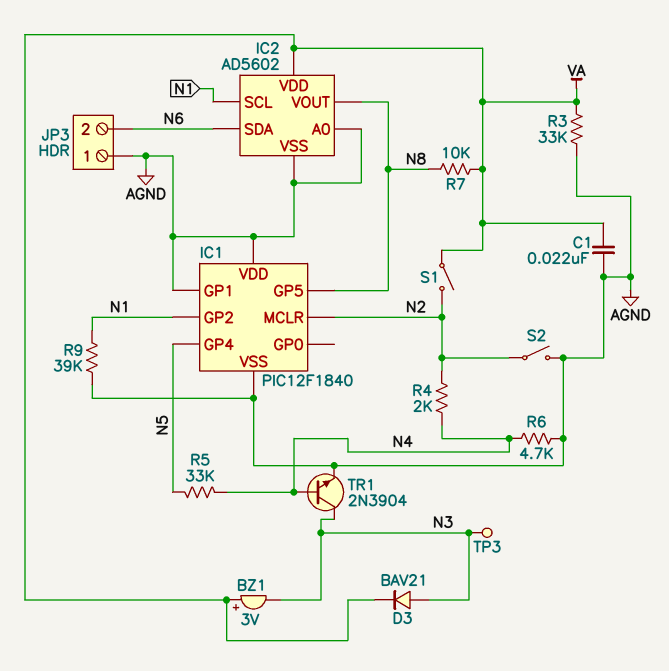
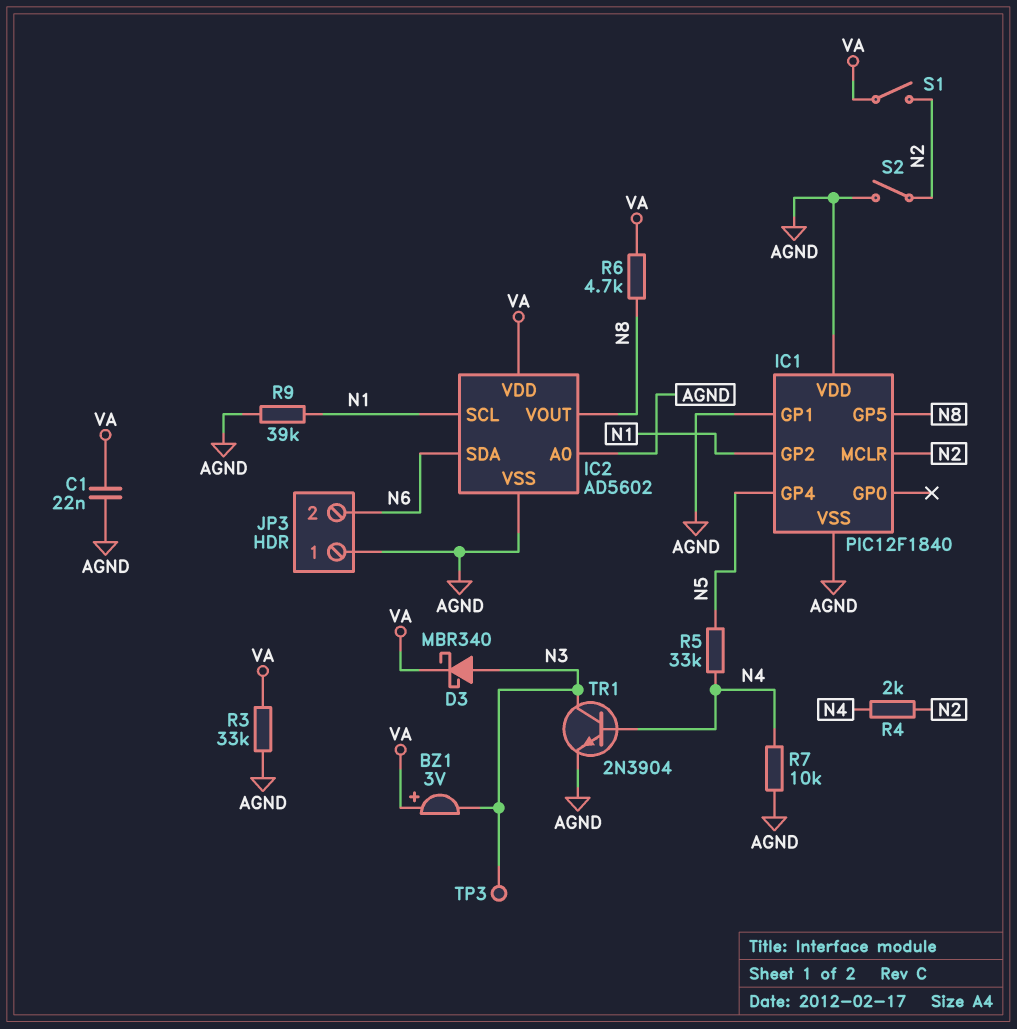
D3: diode BAV21 (A N3, K VA) -> schottky MBR340 (A N3, K VA)
R6: 4.7k (AGND, N4) -> 4.7k (N8, VA)
R7: 10k (N8, VA) -> 10k (AGND, N4)

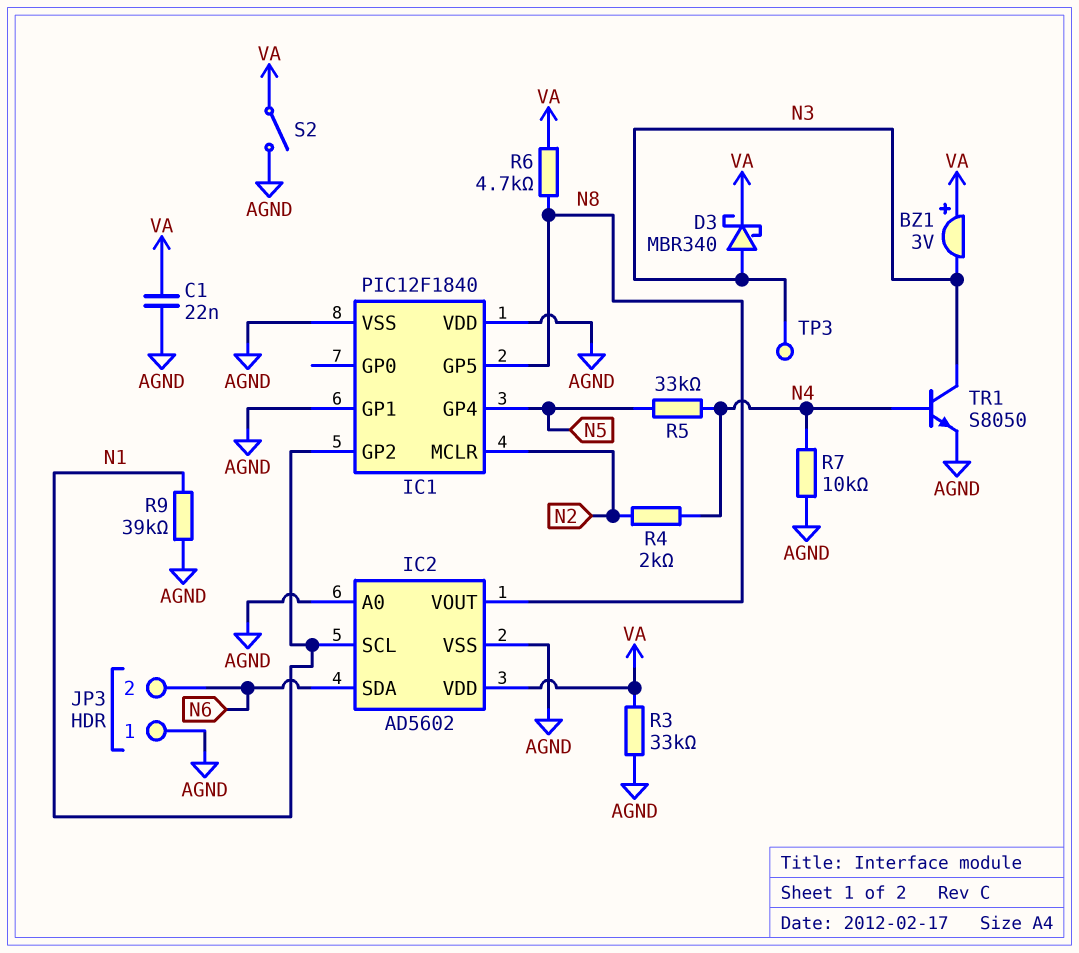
S1: switch (N2, VA) -> none
S2: switch (AGND, N2) -> switch (AGND, VA)
TR1: NPN 2N3904 (B N4, C N3, E AGND) -> NPN S8050 (B N4, C N3, E AGND)

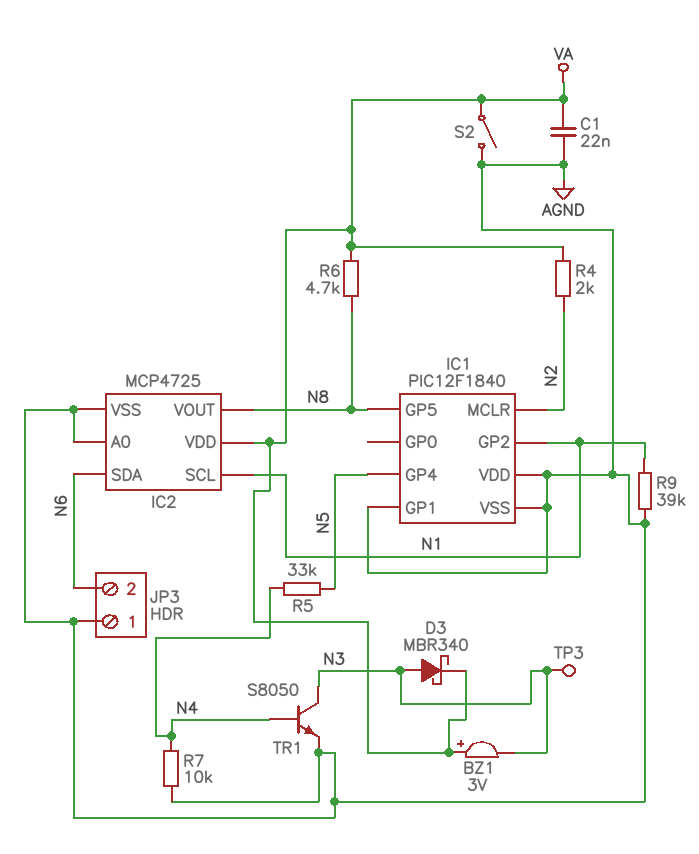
IC2: AD5602 -> MCP4725
R3: 33k (AGND, VA) -> none
R4: 2k (N2, N4) -> 2k (N2, VA)

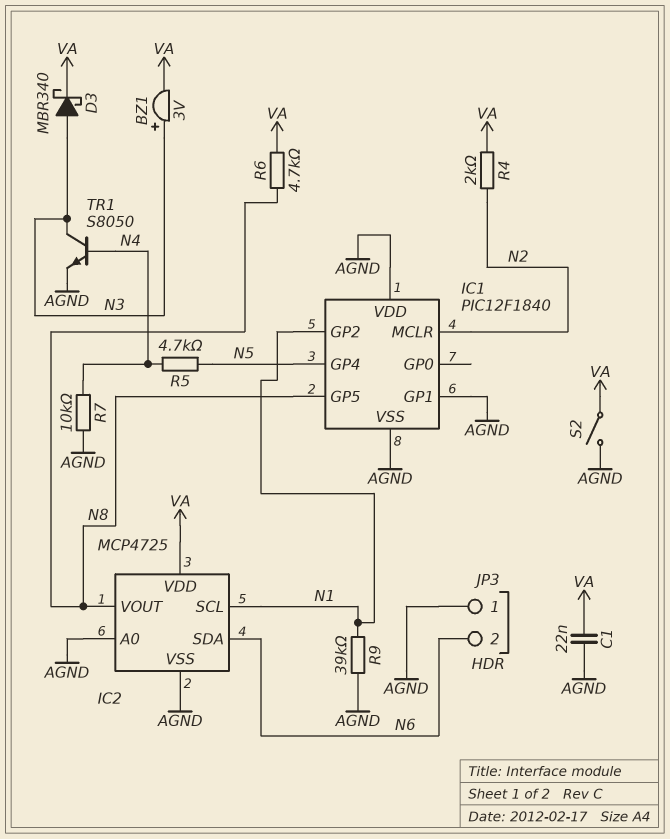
BZ1: buzzer 3V (plus VA, minus N3) -> buzzer 3V (plus N3, minus VA)
R5: 33k (N4, N5) -> 4.7k (N4, N5)
TP3: test point (N3) -> none

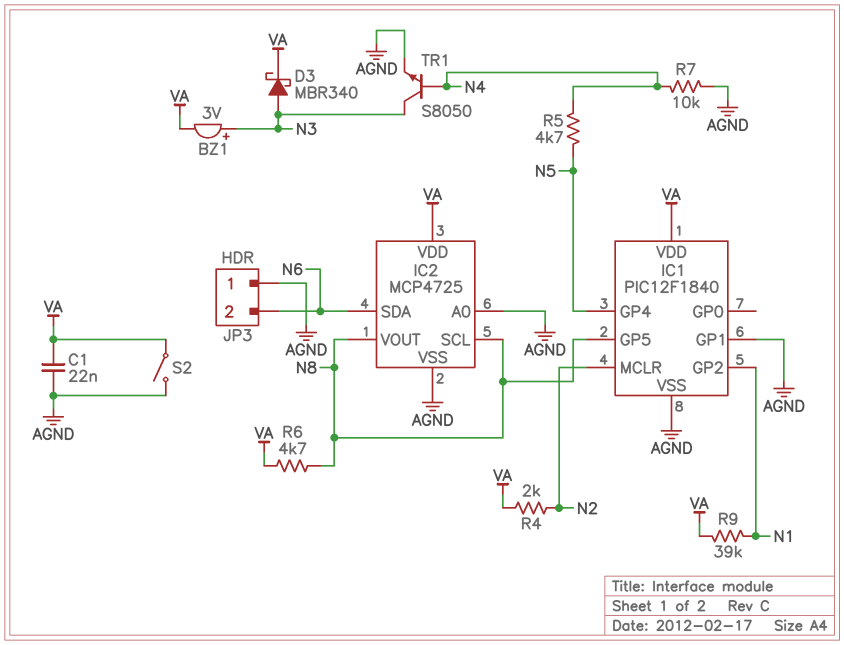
IC1 pin VDD: AGND -> VA
IC2 pin SCL: N1 -> N8
R9: 39k (AGND, N1) -> 39k (N1, VA)

